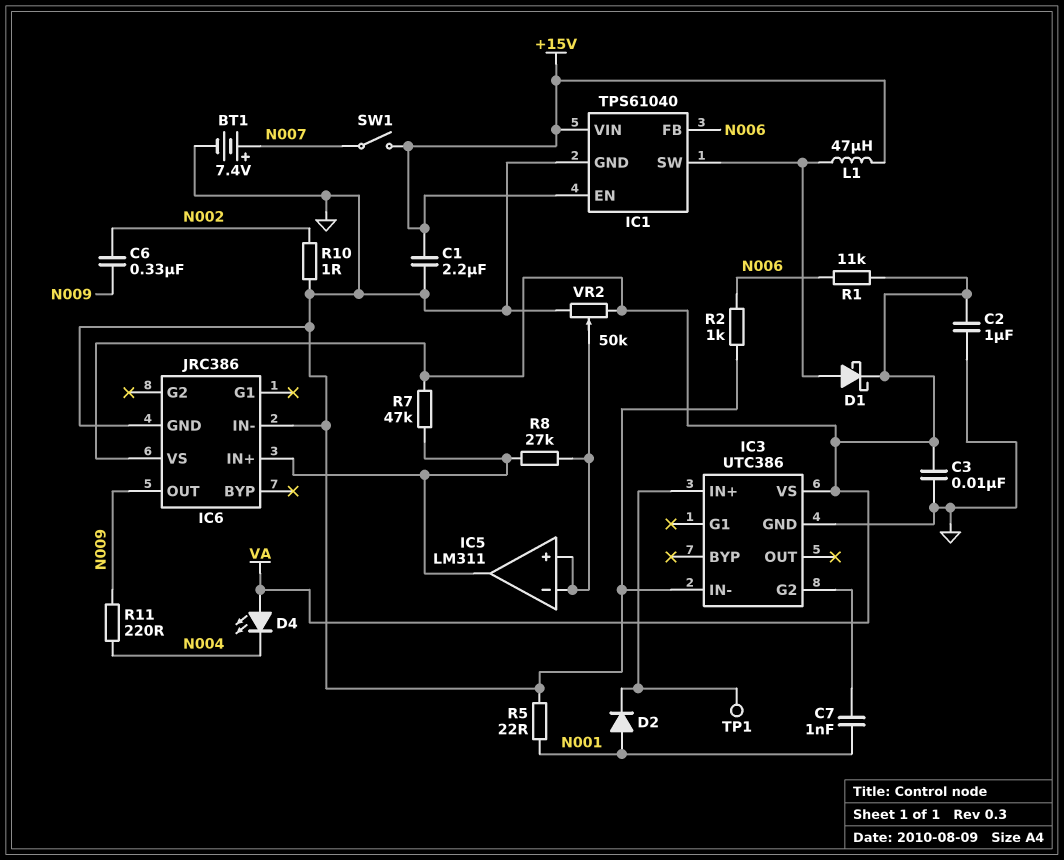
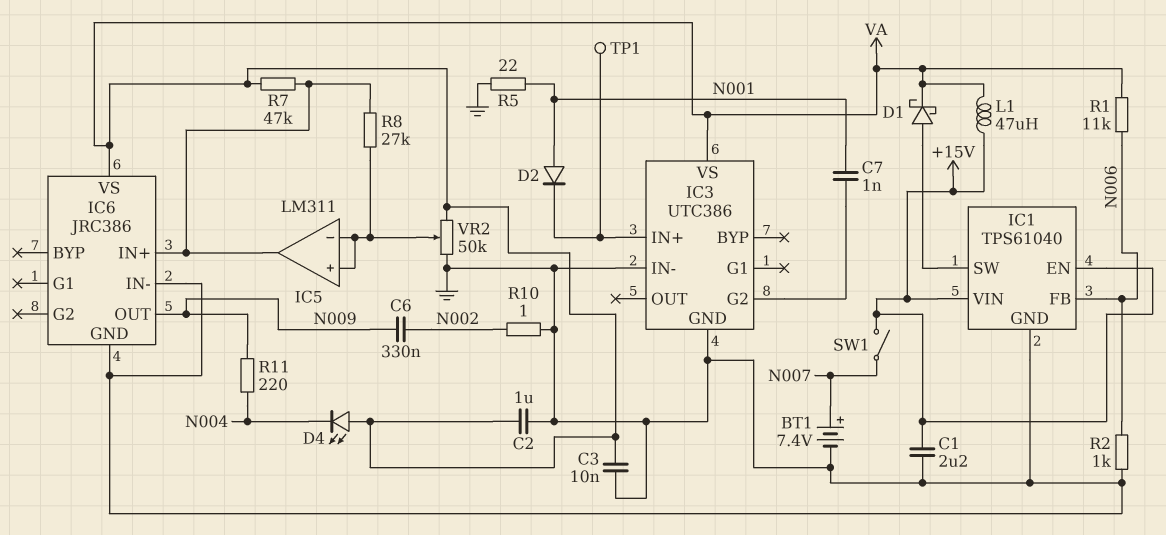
L1: 47uH (+15V, IC1/SW) -> 47uH (+15V, VA)

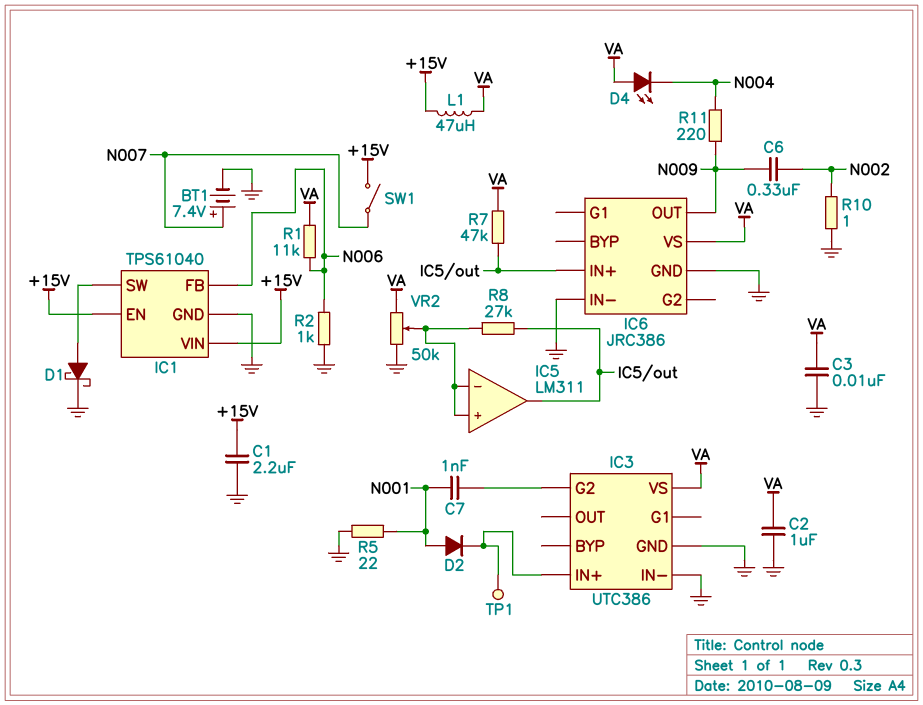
D1: schottky (A IC1/SW, K VA) -> schottky (A IC1/SW, K GND)

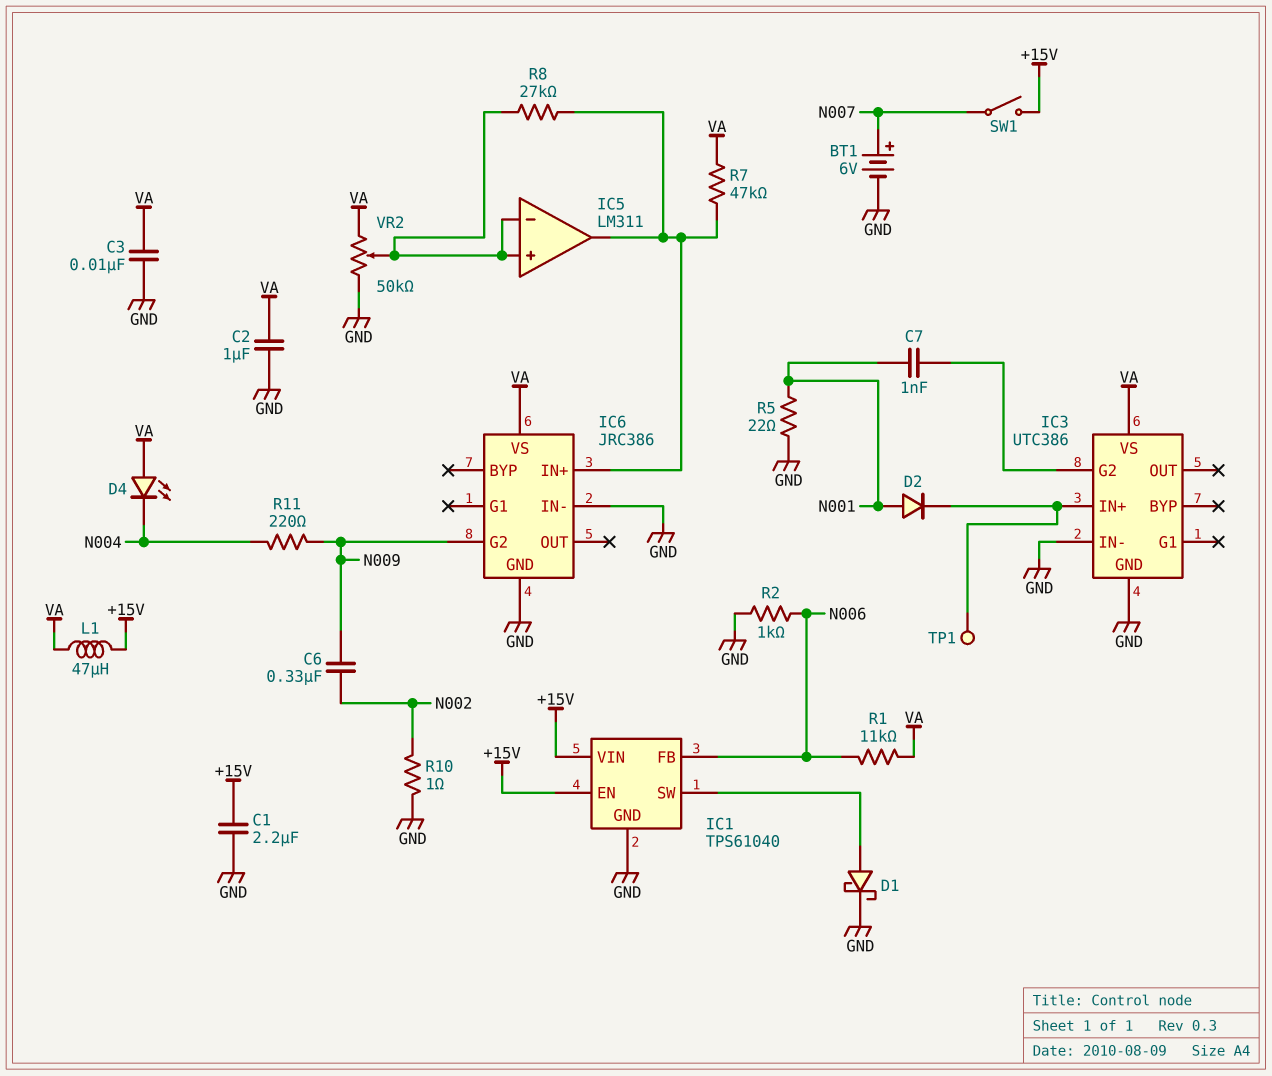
BT1: 7.4V (plus N007, minus GND) -> 6V (plus N007, minus GND)
IC6 pin G2: none -> N009
IC6 pin OUT: N009 -> none

